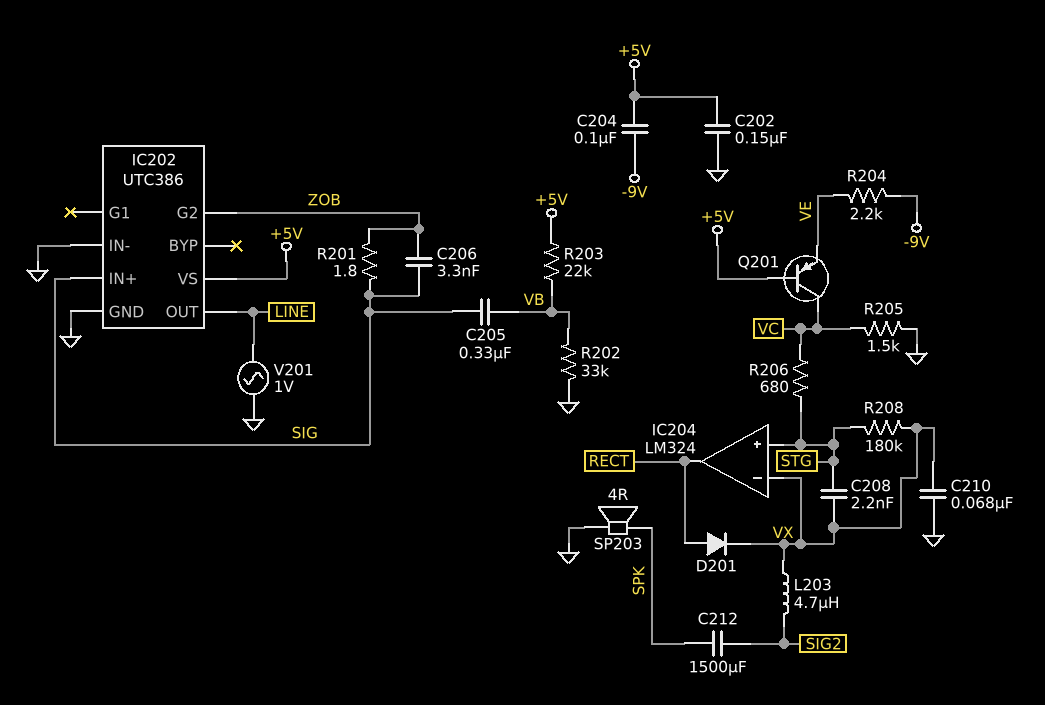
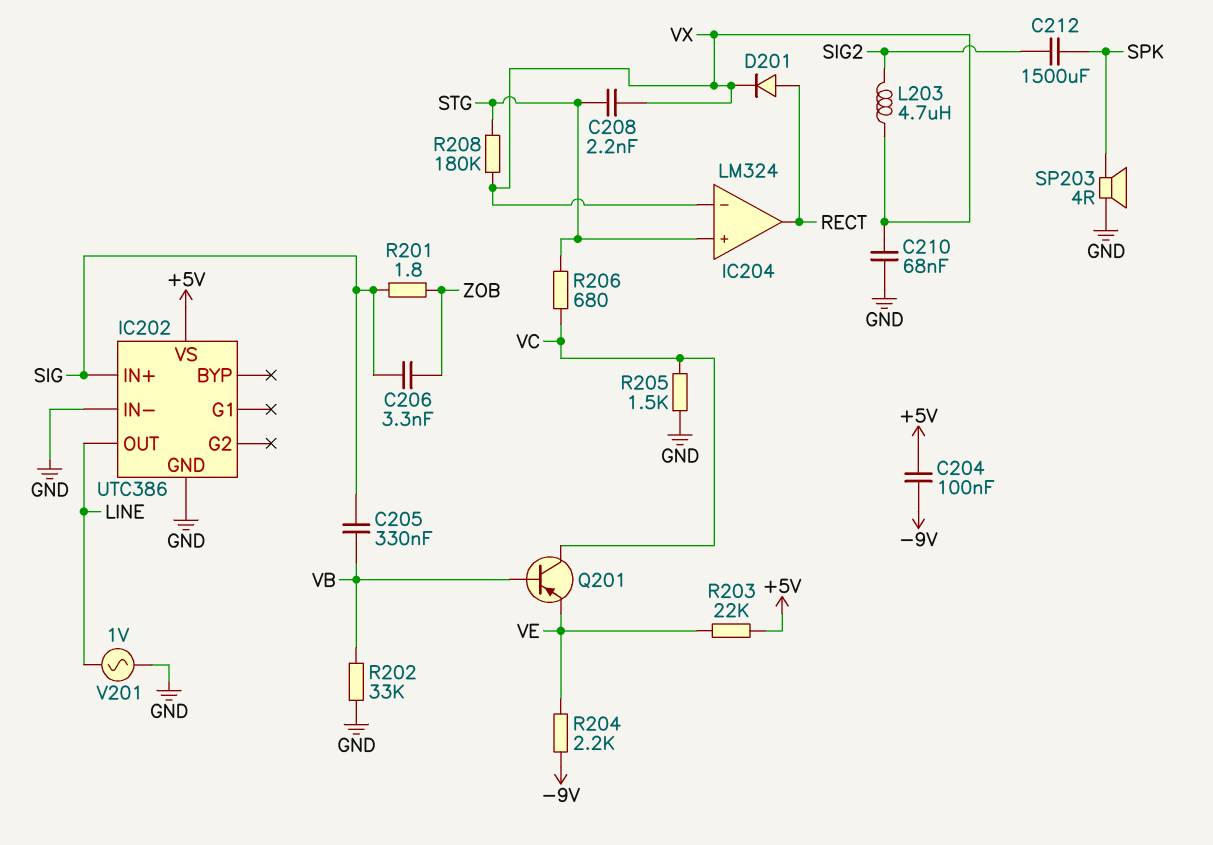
C202: 150nF (+5V, GND) -> none
IC202 pin G2: ZOB -> none
Q201: PNP (B +5V, C VC, E VE) -> PNP (B VB, C VC, E VE)
R203: 22k (+5V, VB) -> 22k (+5V, VE)

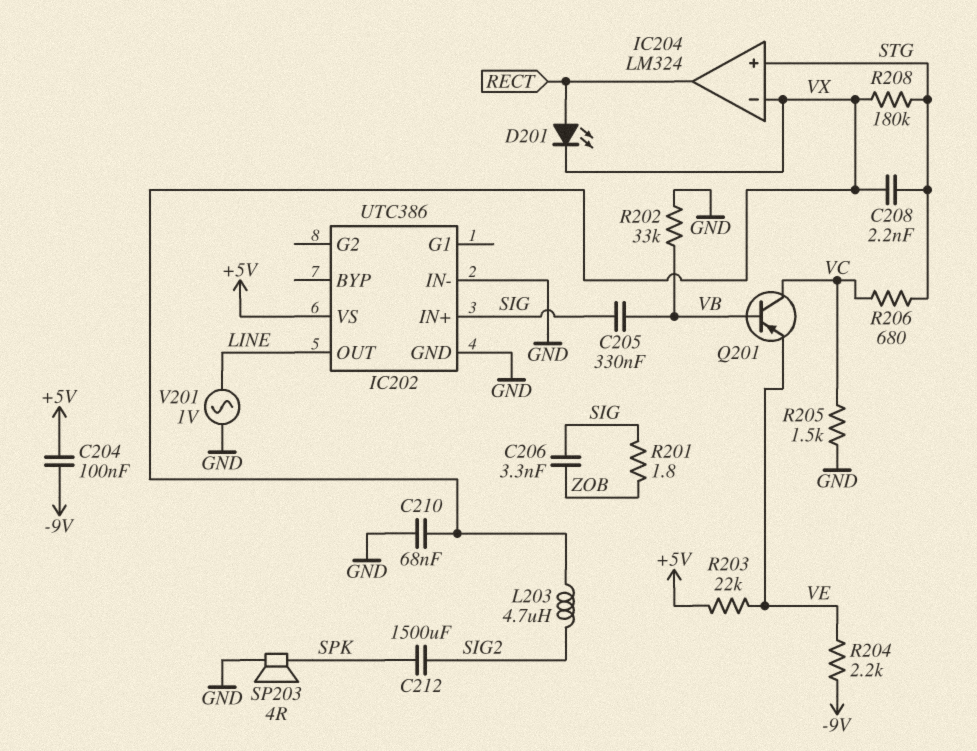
D201: diode (A RECT, K VX) -> LED (A RECT, K VX)

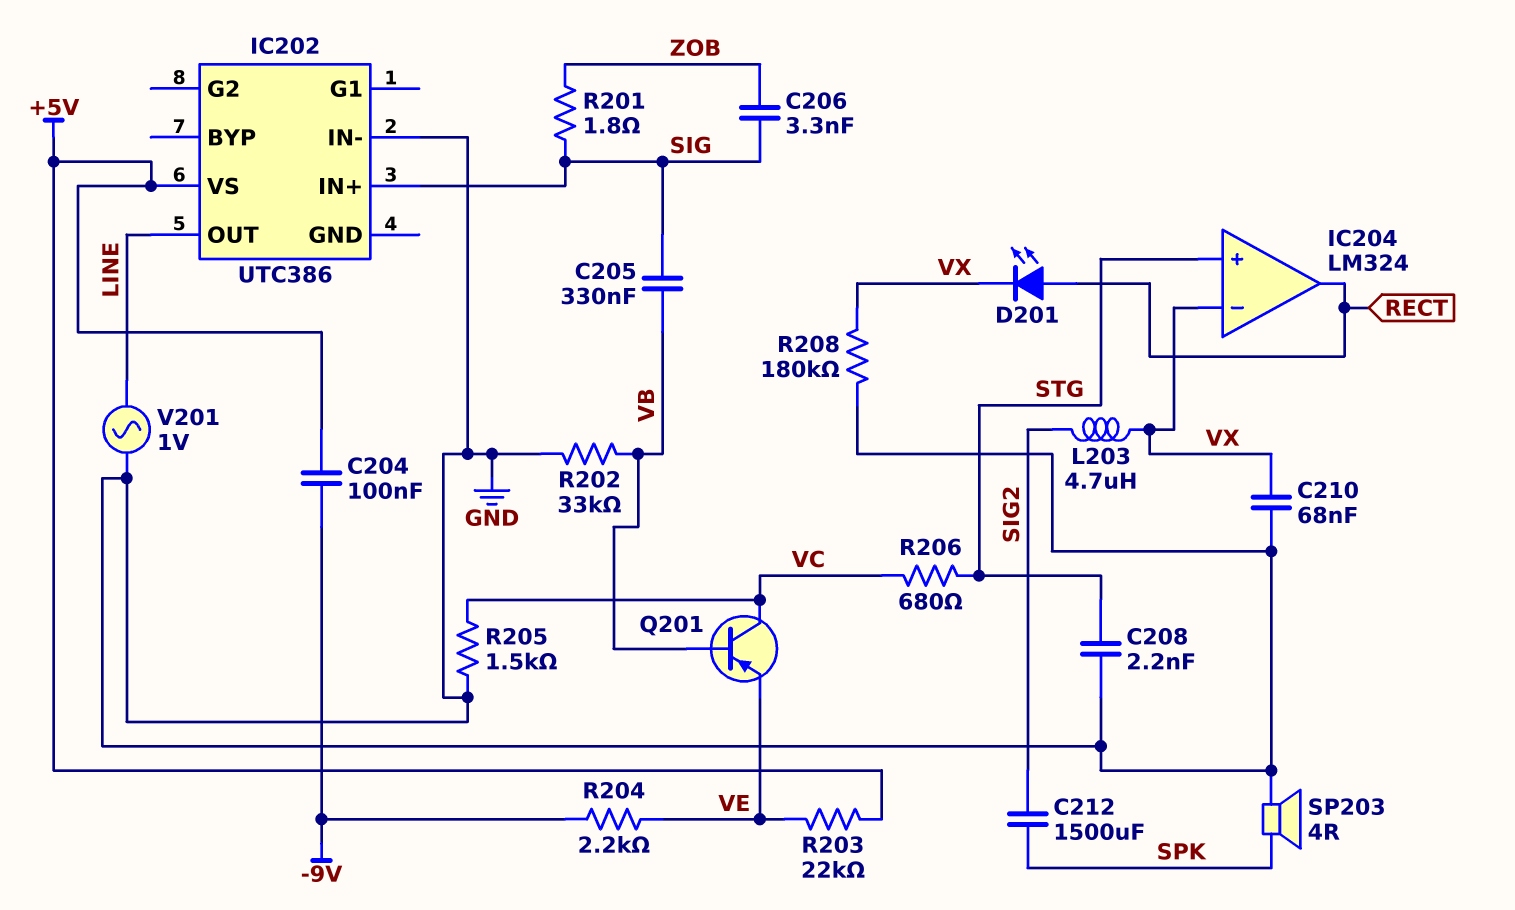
C208: 2.2nF (STG, VX) -> 2.2nF (GND, STG)
IC202 pin GND: GND -> none
R208: 180k (STG, VX) -> 180k (GND, VX)

